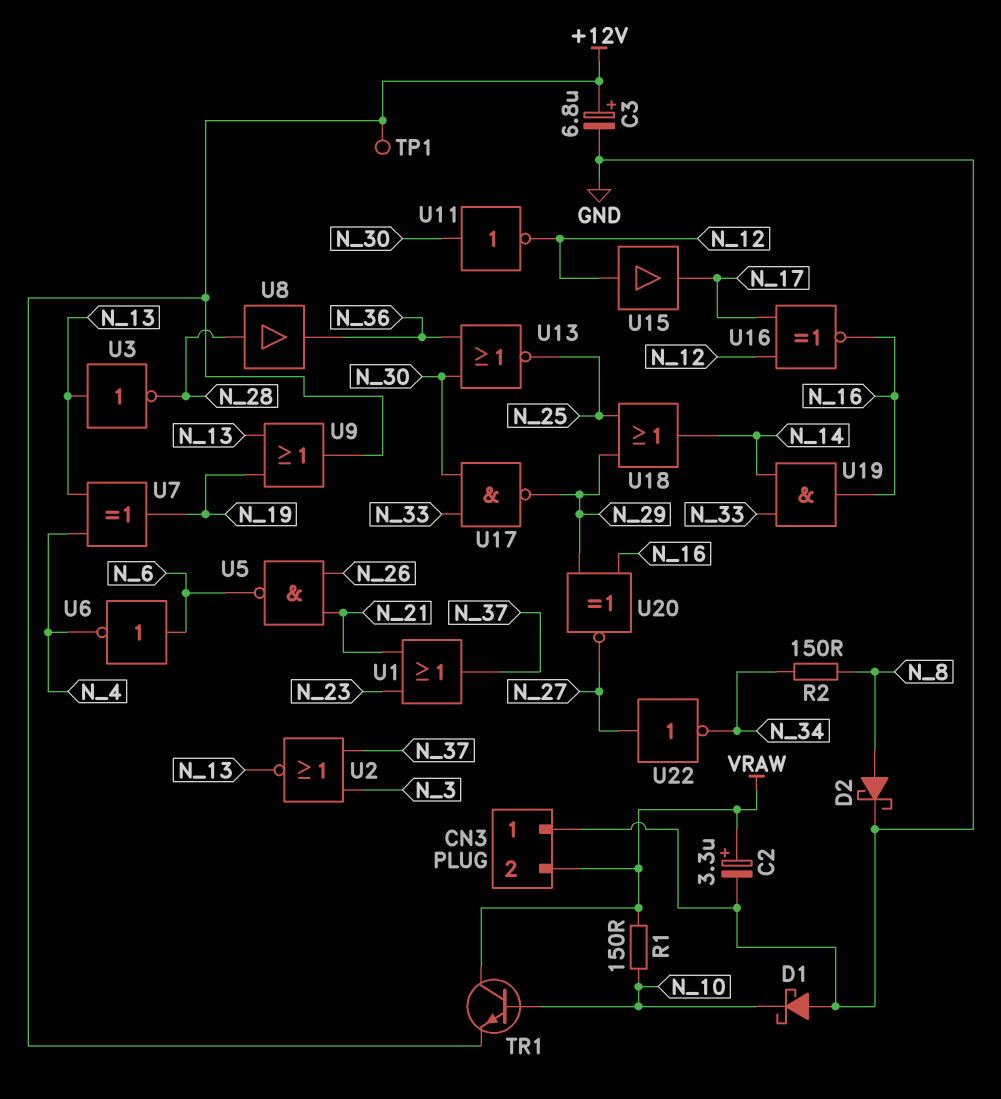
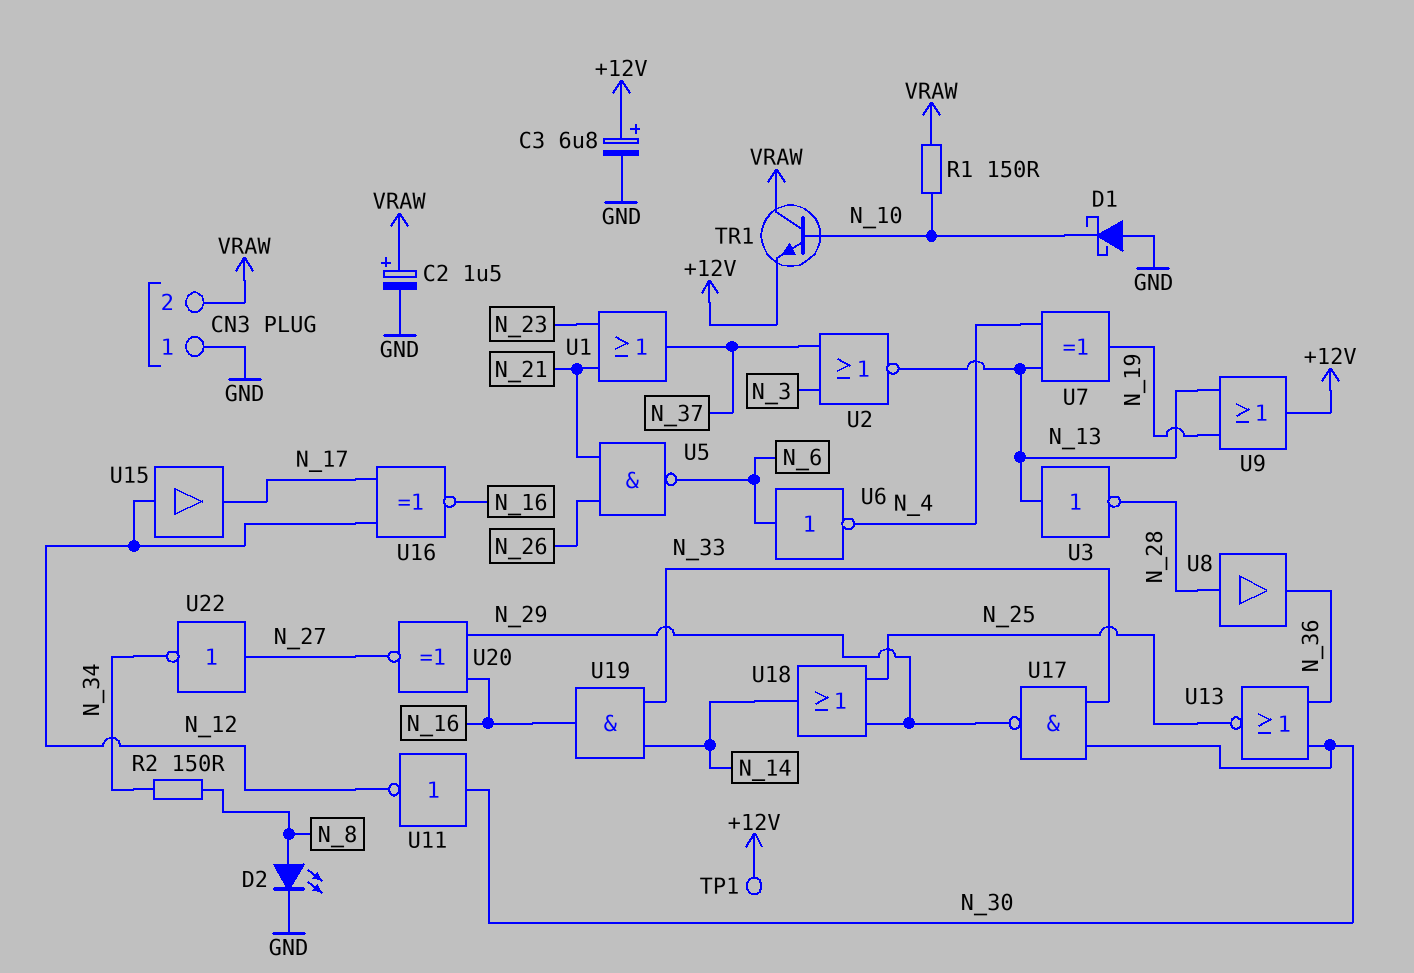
C2: 3.3uF (plus VRAW, minus GND) -> 1.5uF (plus VRAW, minus GND)
D2: schottky (A N_8, K GND) -> LED (A N_8, K GND)

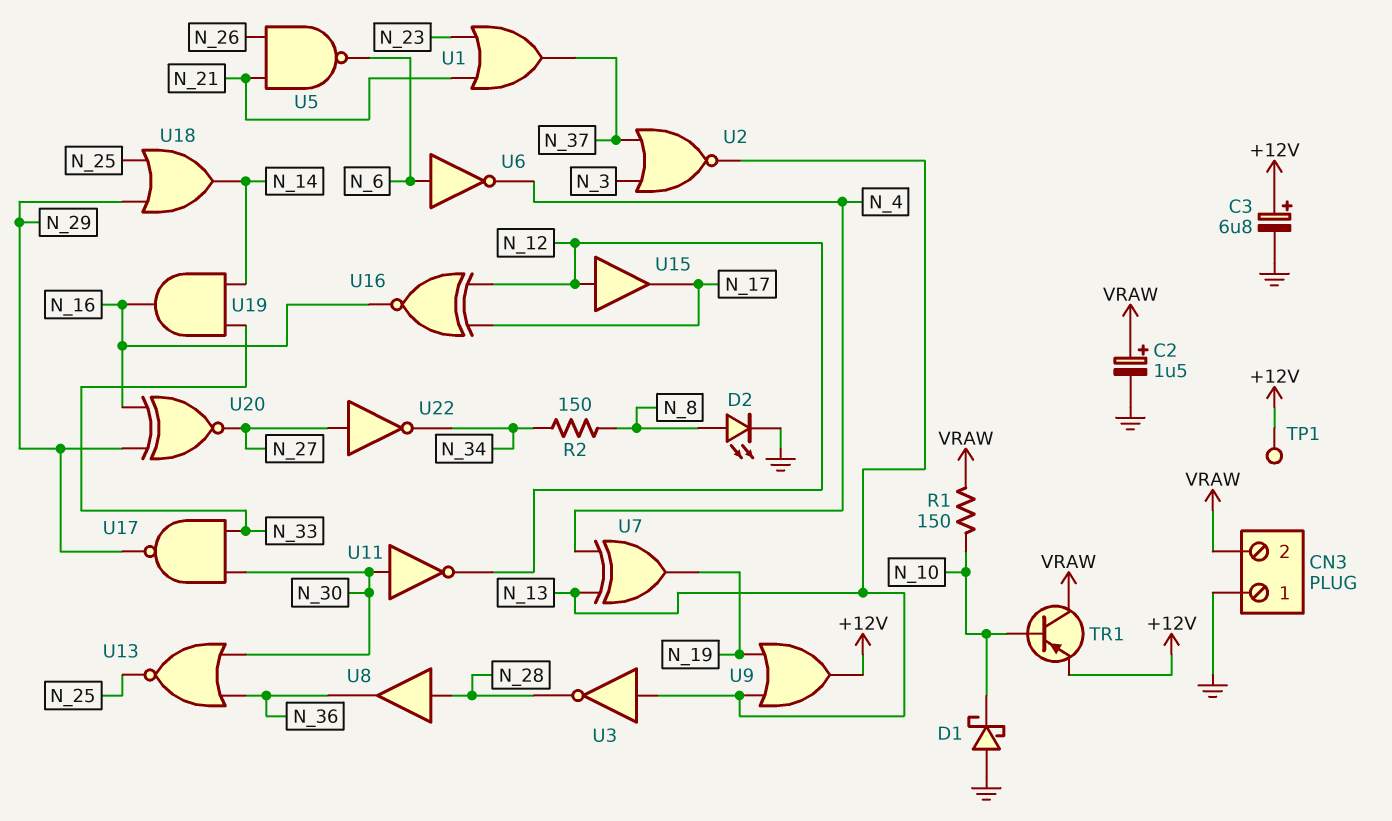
TR1: NPN (B N_10, C VRAW, E +12V) -> PNP (B N_10, C VRAW, E +12V)

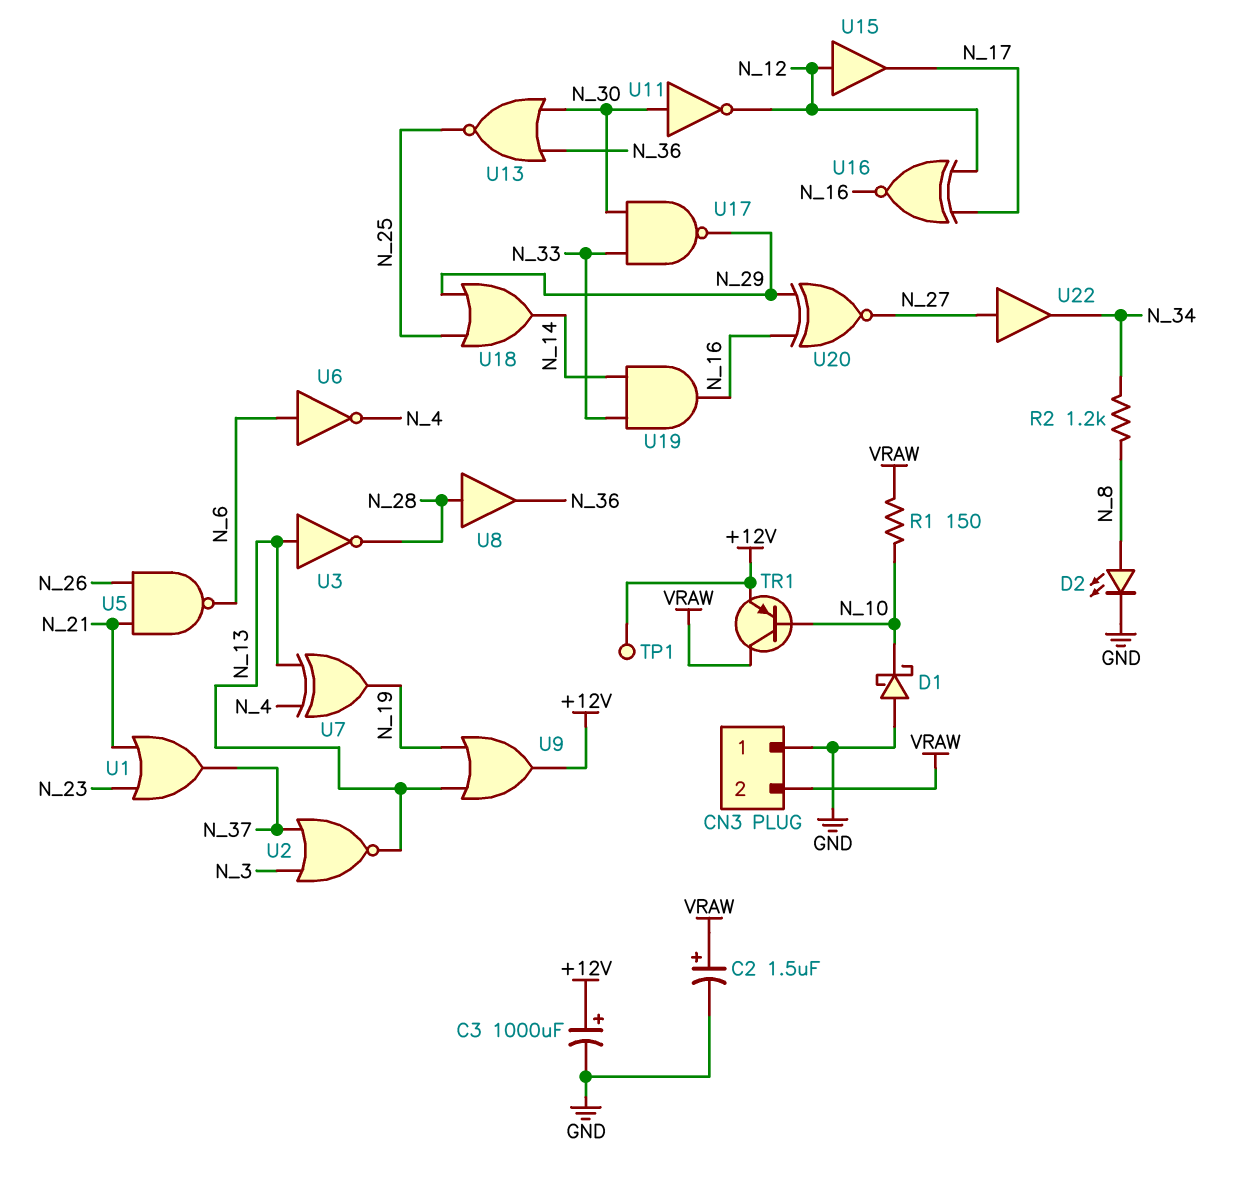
C3: 6.8uF (plus +12V, minus GND) -> 1000uF (plus +12V, minus GND)
R2: 150 (N_8, N_34) -> 1.2k (N_8, N_34)
U22: NOT (in N_27, out N_34) -> buffer (in N_27, out N_34)

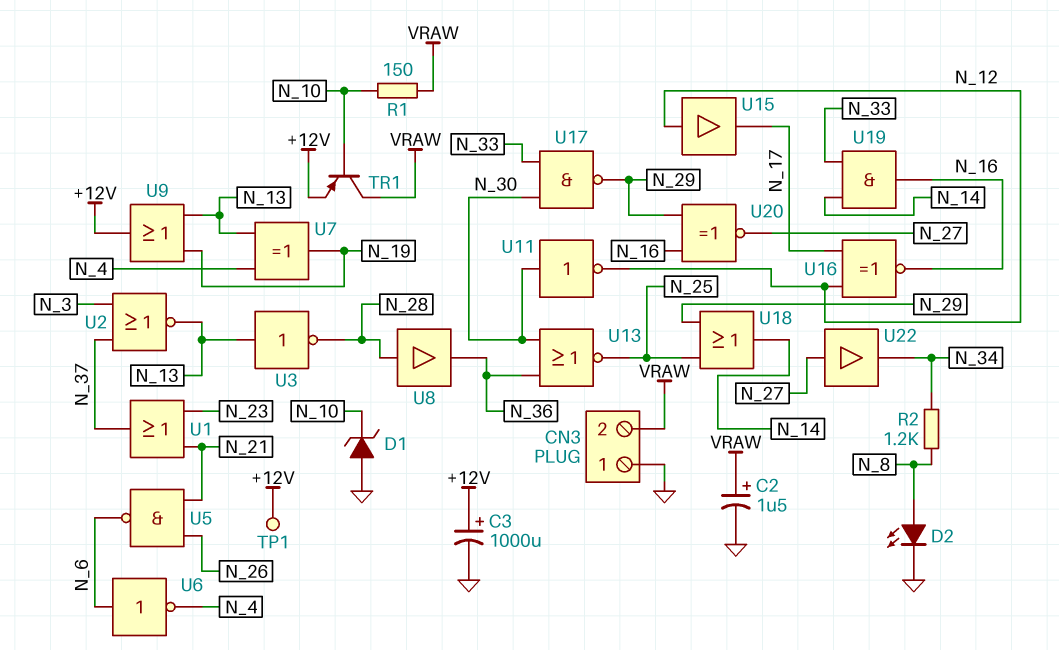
D1: schottky (A GND, K N_10) -> zener (A GND, K N_10)

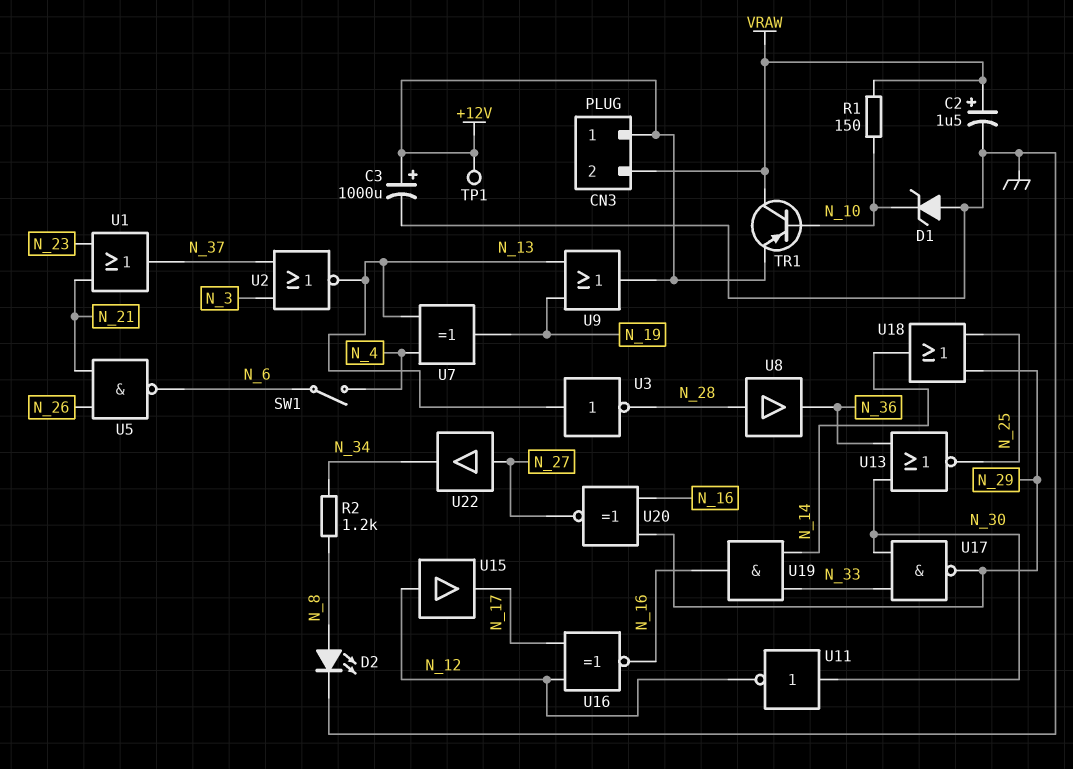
CN3 pin 1: GND -> +12V
SW1: none -> switch (N_4, N_6)
U6: NOT (in N_6, out N_4) -> none

